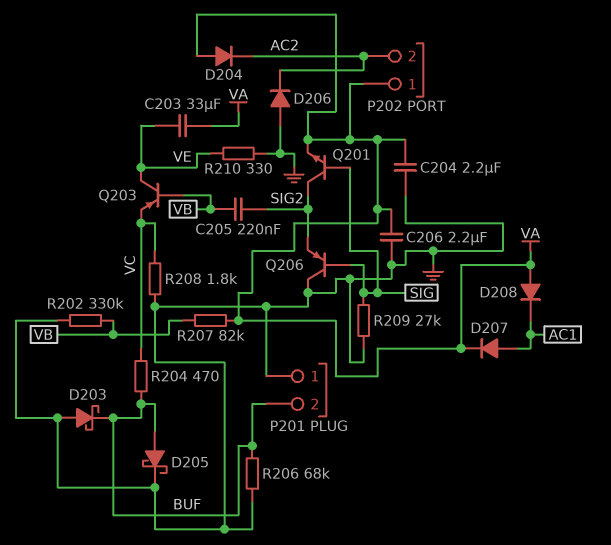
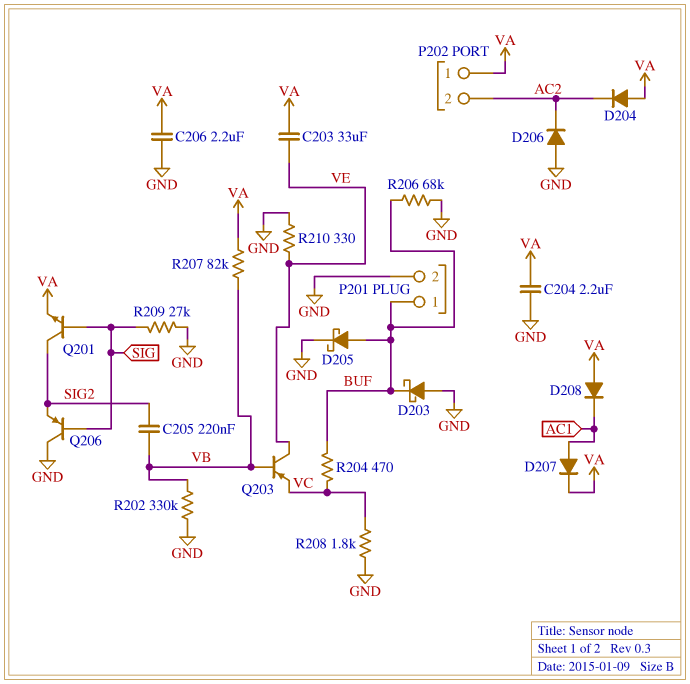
P201 pin 1: GND -> BUF
P201 pin 2: BUF -> GND

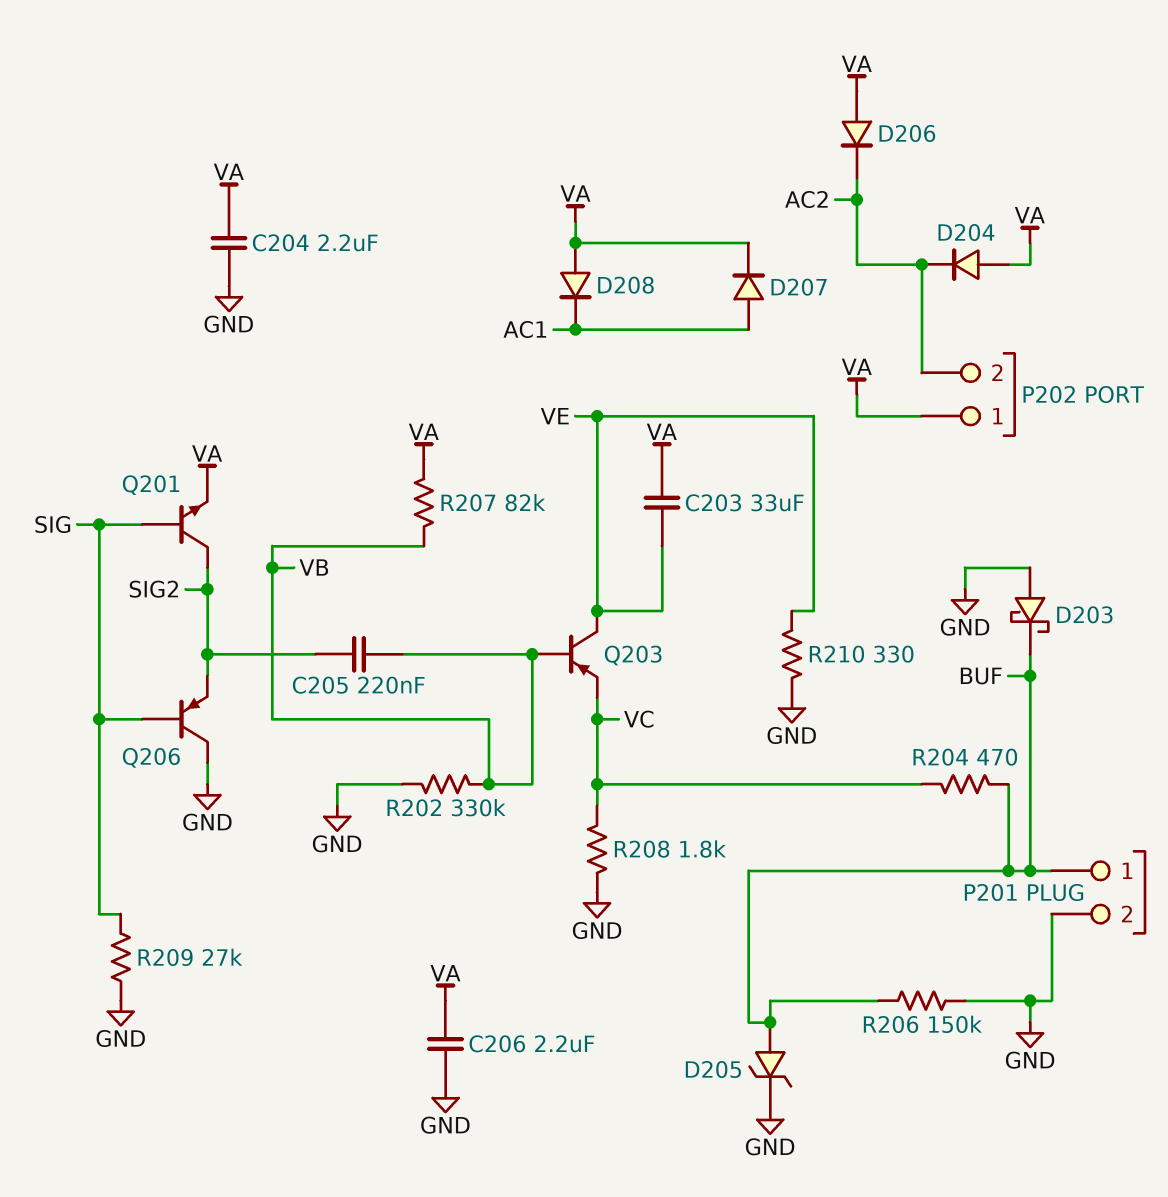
D205: schottky (A BUF, K GND) -> zener (A BUF, K GND)
D206: diode (A GND, K AC2) -> diode (A VA, K AC2)
R206: 68k (BUF, GND) -> 150k (BUF, GND)

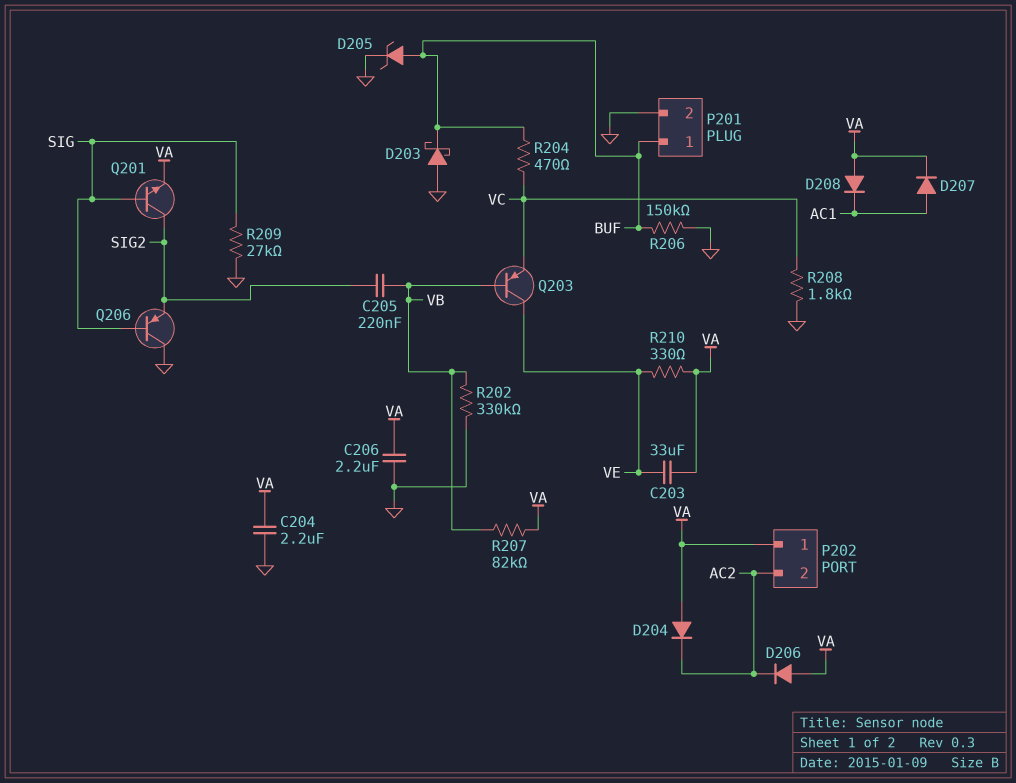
R210: 330 (GND, VE) -> 330 (VA, VE)

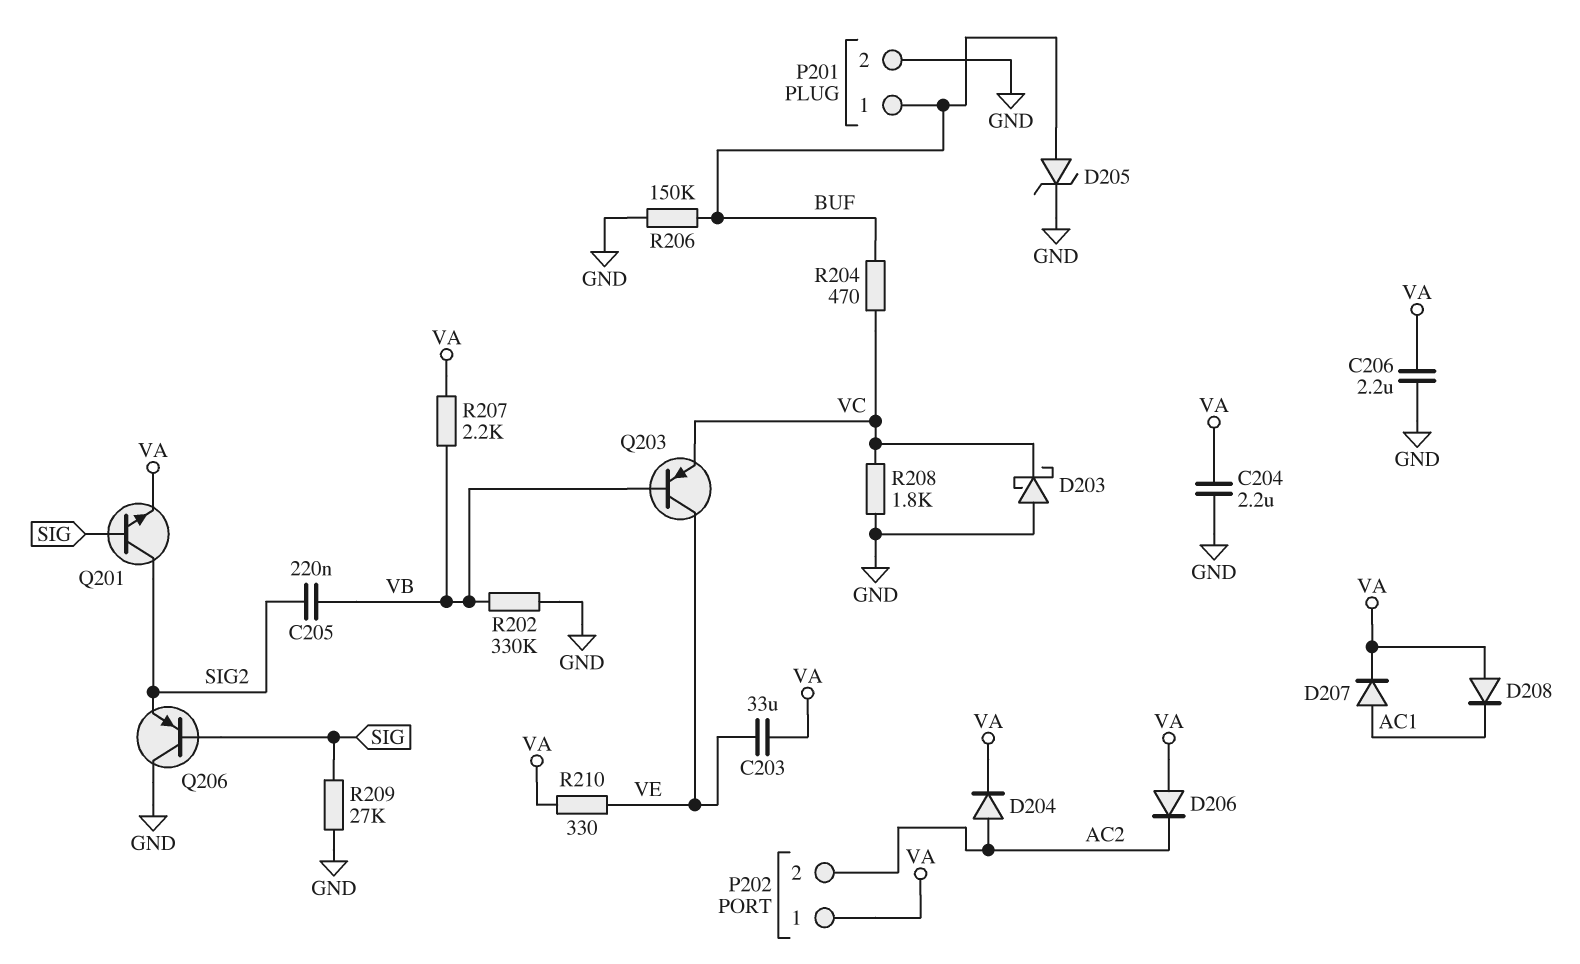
D203: schottky (A GND, K BUF) -> schottky (A GND, K VC)
D204: diode (A VA, K AC2) -> diode (A AC2, K VA)
R207: 82k (VA, VB) -> 2.2k (VA, VB)

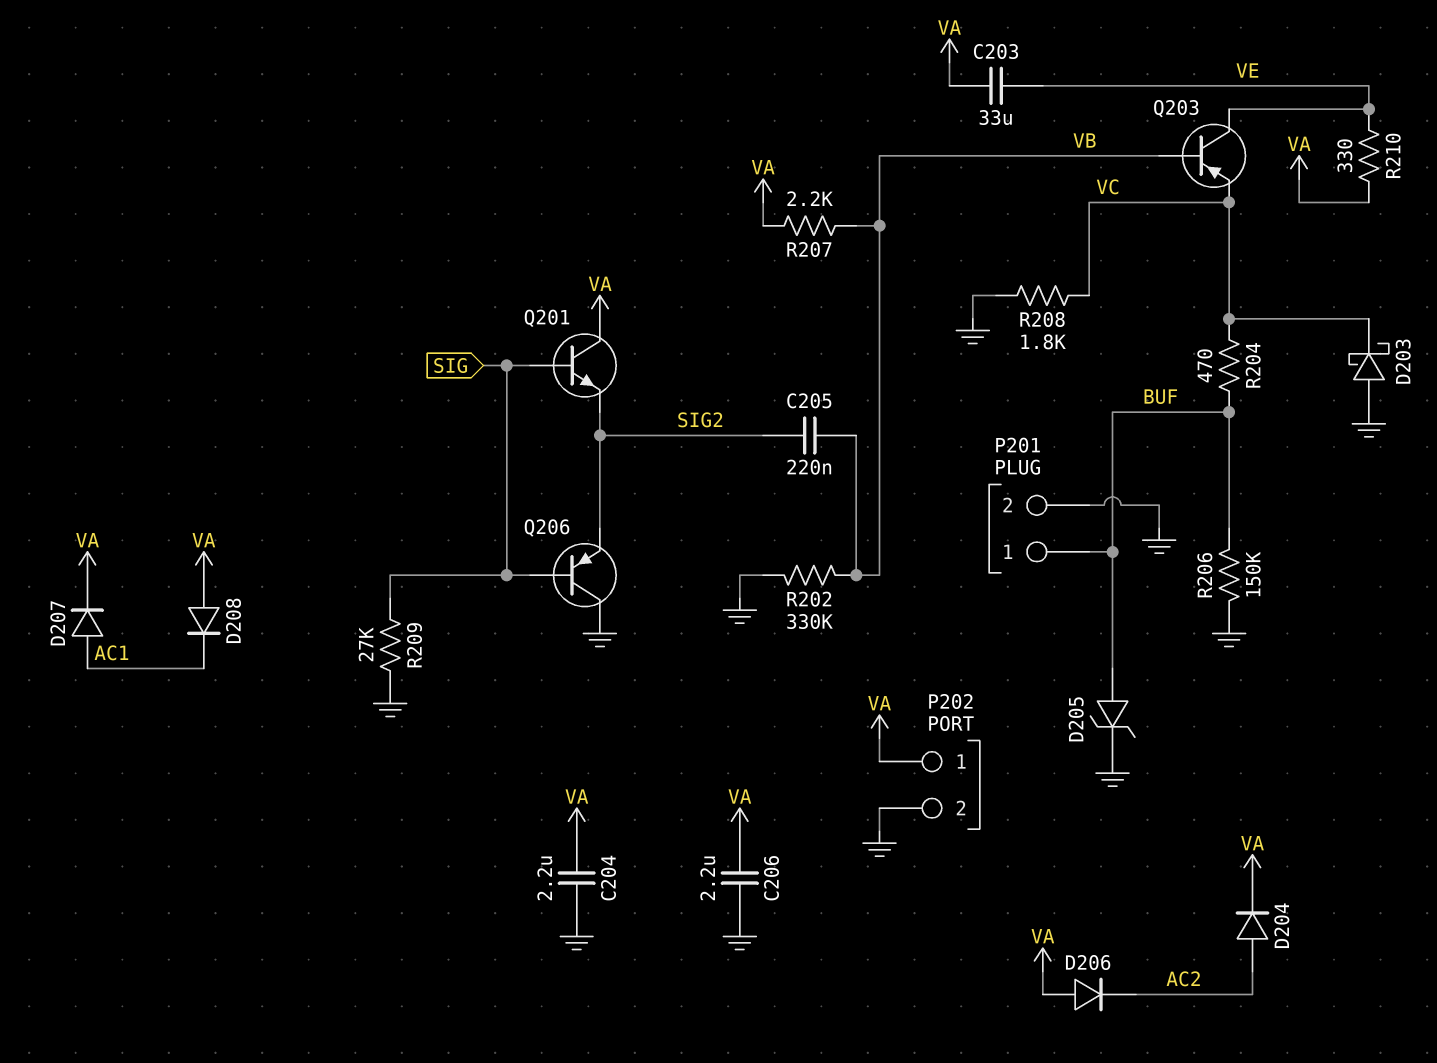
P202 pin 2: AC2 -> GND
Q201: NPN (B SIG, C SIG2, E VA) -> NPN (B SIG, C VA, E SIG2)

